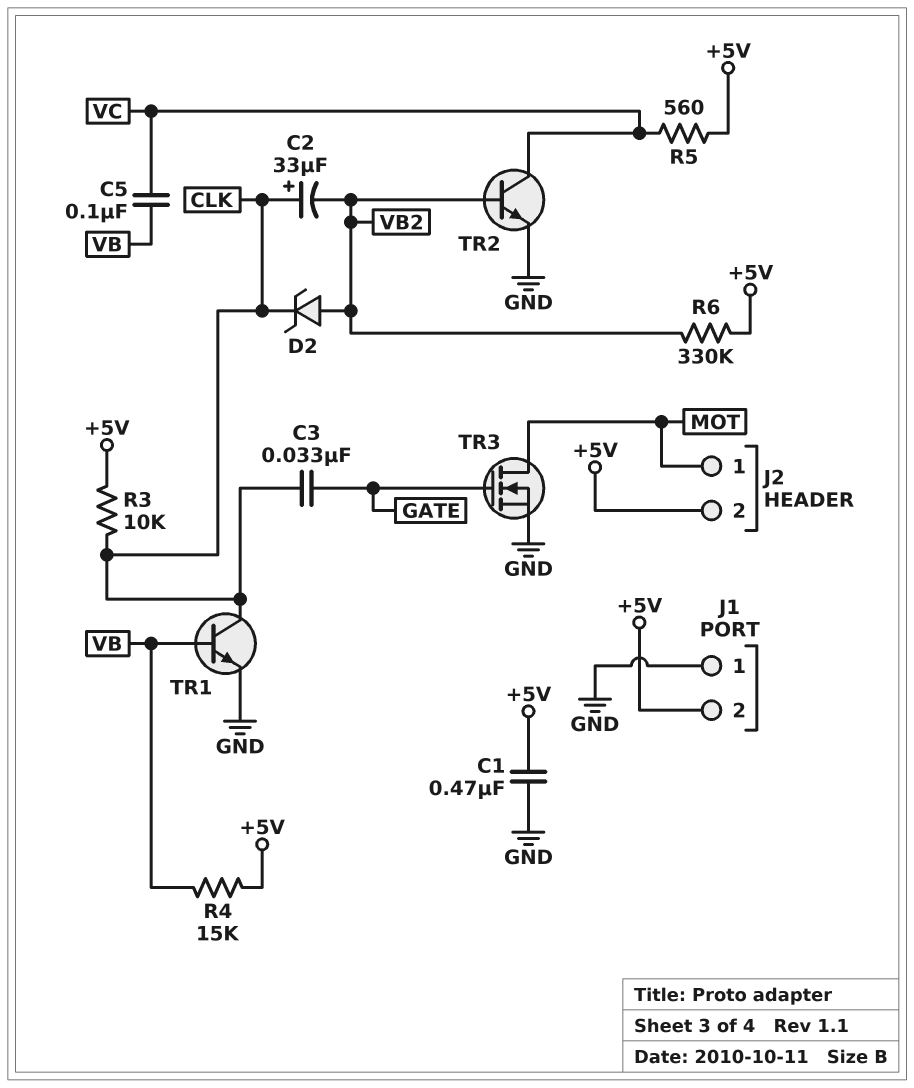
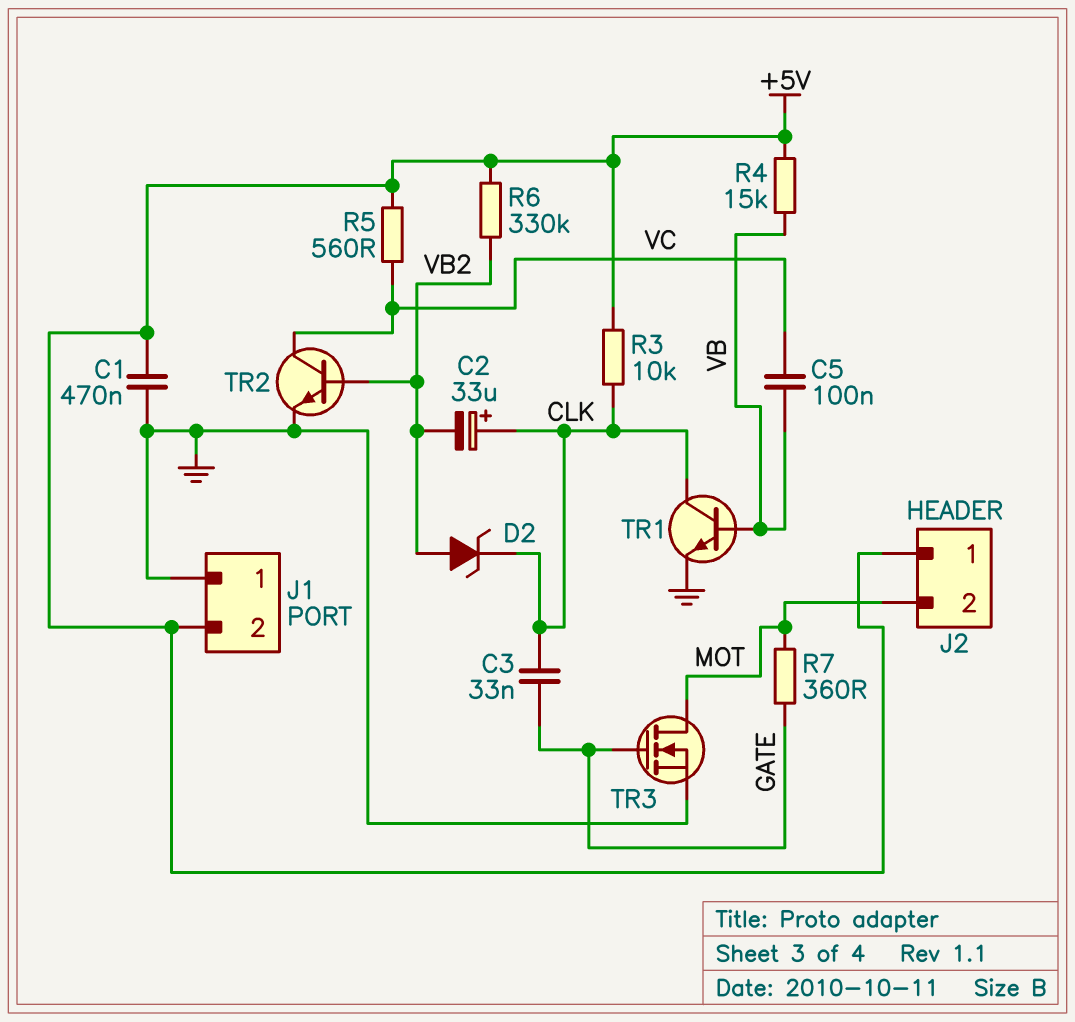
J2 pin 1: MOT -> +5V
J2 pin 2: +5V -> MOT
R7: none -> 360 (GATE, MOT)

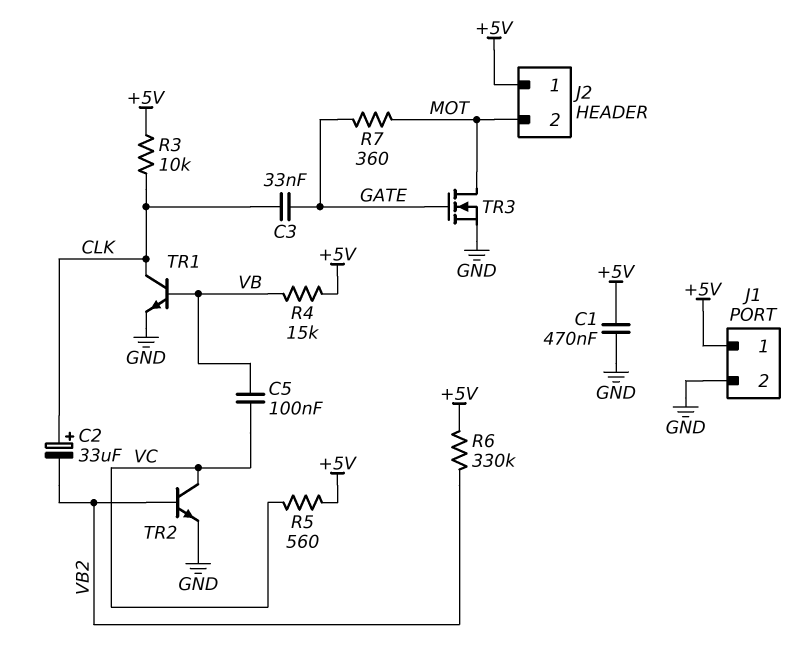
D2: zener (A VB2, K CLK) -> none
J1 pin 1: GND -> +5V
J1 pin 2: +5V -> GND

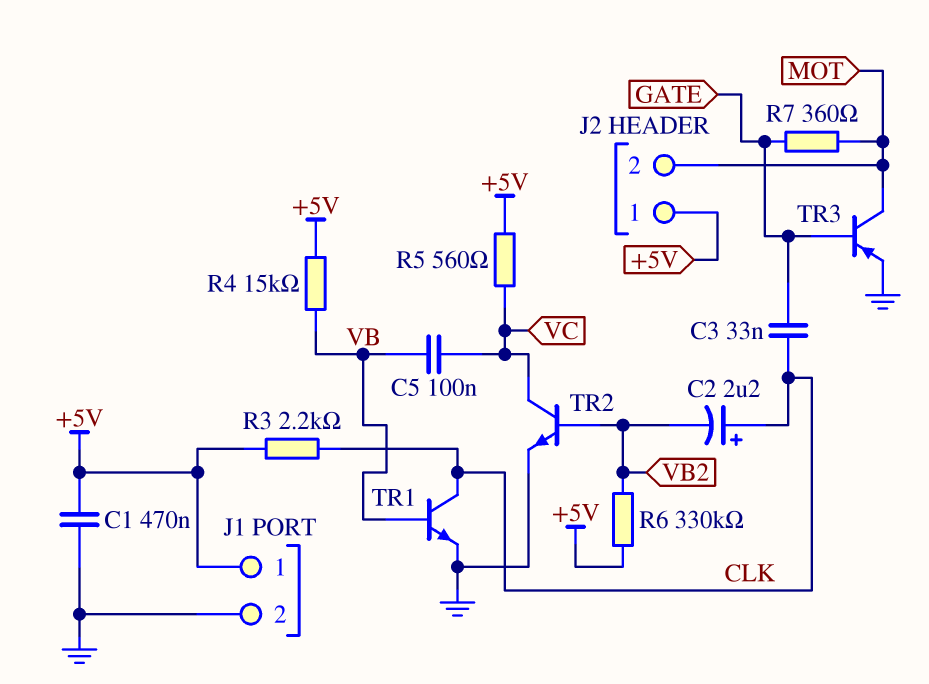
C2: 33uF (plus CLK, minus VB2) -> 2.2uF (plus CLK, minus VB2)
R3: 10k (+5V, CLK) -> 2.2k (+5V, CLK)
TR3: NMOS (G GATE, D MOT, S GND) -> PNP (B GATE, C MOT, E GND)

